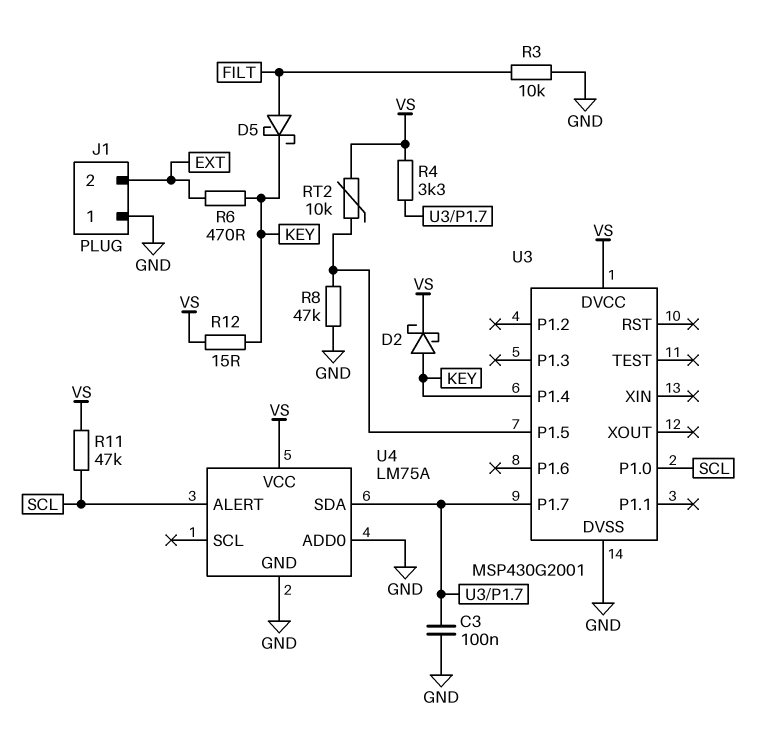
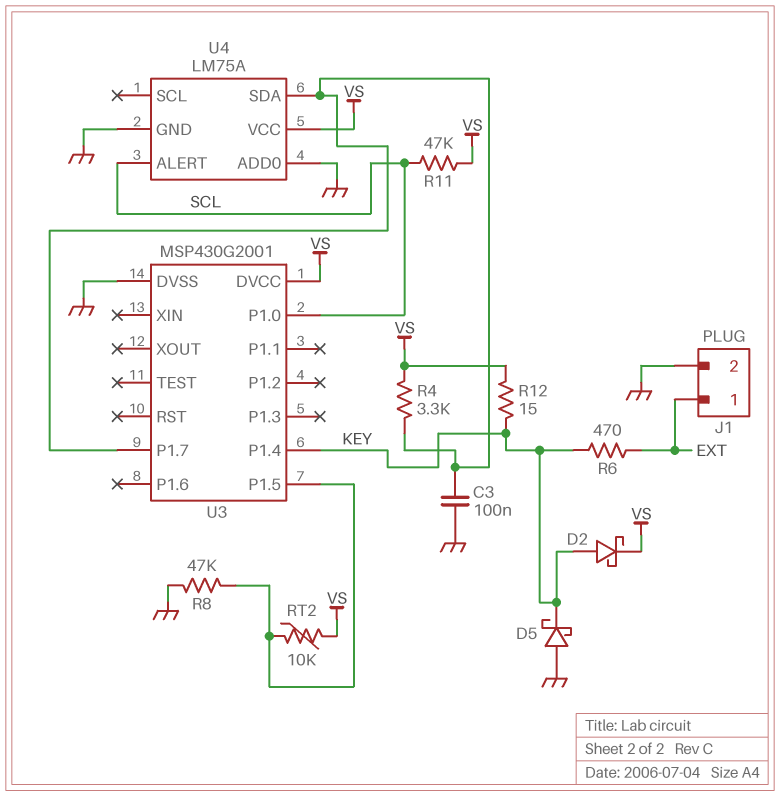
D5: schottky (A FILT, K KEY) -> schottky (A GND, K KEY)
J1 pin 1: GND -> EXT
J1 pin 2: EXT -> GND
R3: 10k (FILT, GND) -> none

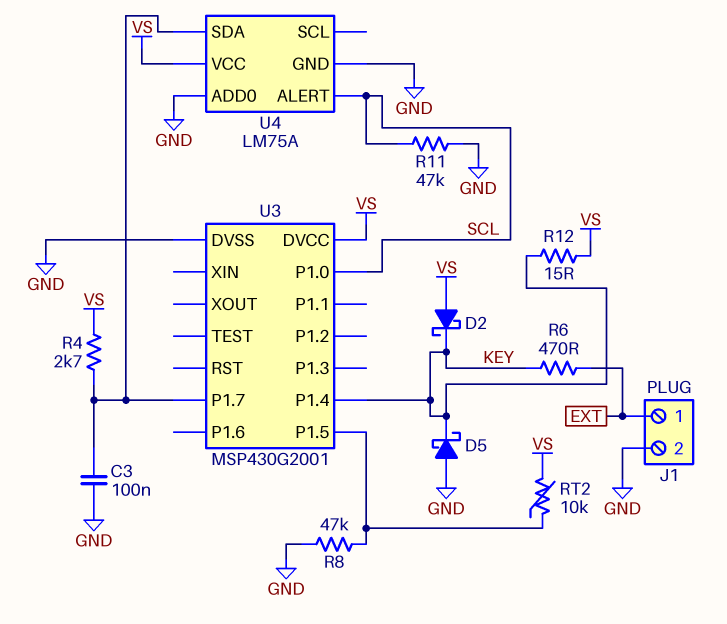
D2: schottky (A KEY, K VS) -> schottky (A VS, K KEY)
R4: 3.3k (U3/P1.7, VS) -> 2.7k (U3/P1.7, VS)
R11: 47k (SCL, VS) -> 47k (GND, SCL)

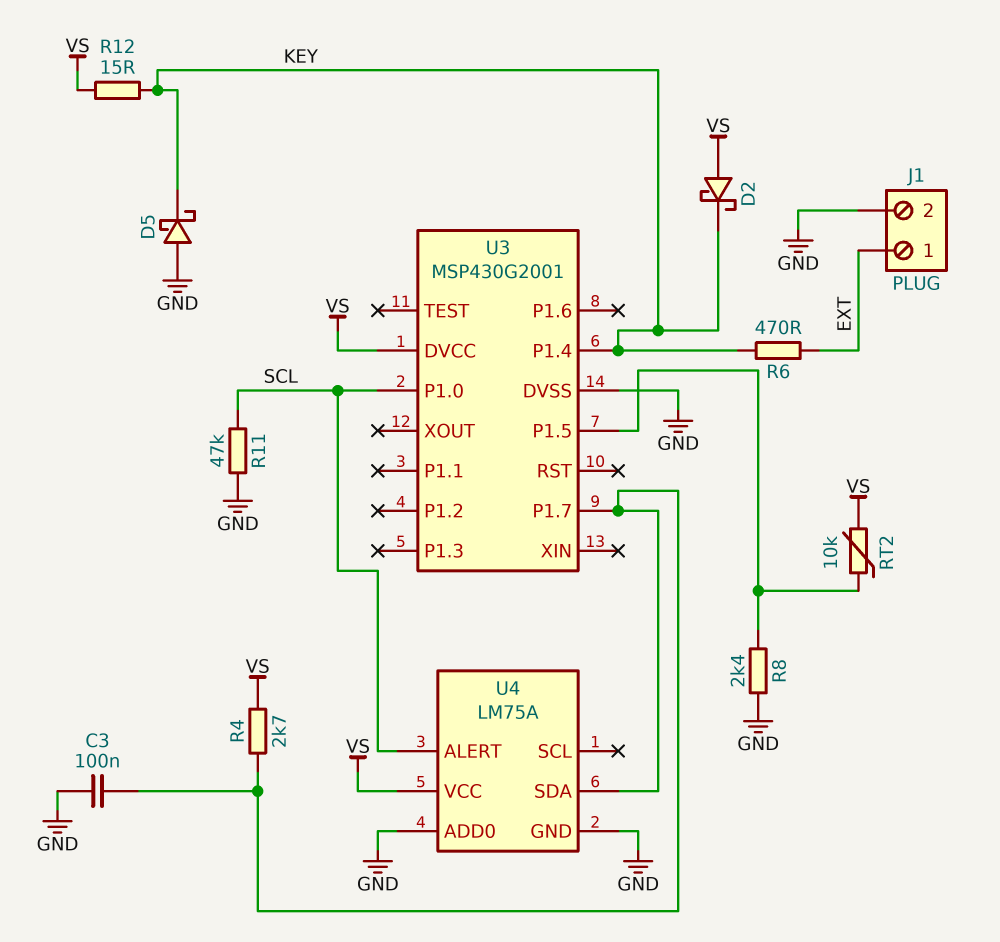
R8: 47k (GND, U3/P1.5) -> 2.4k (GND, U3/P1.5)

